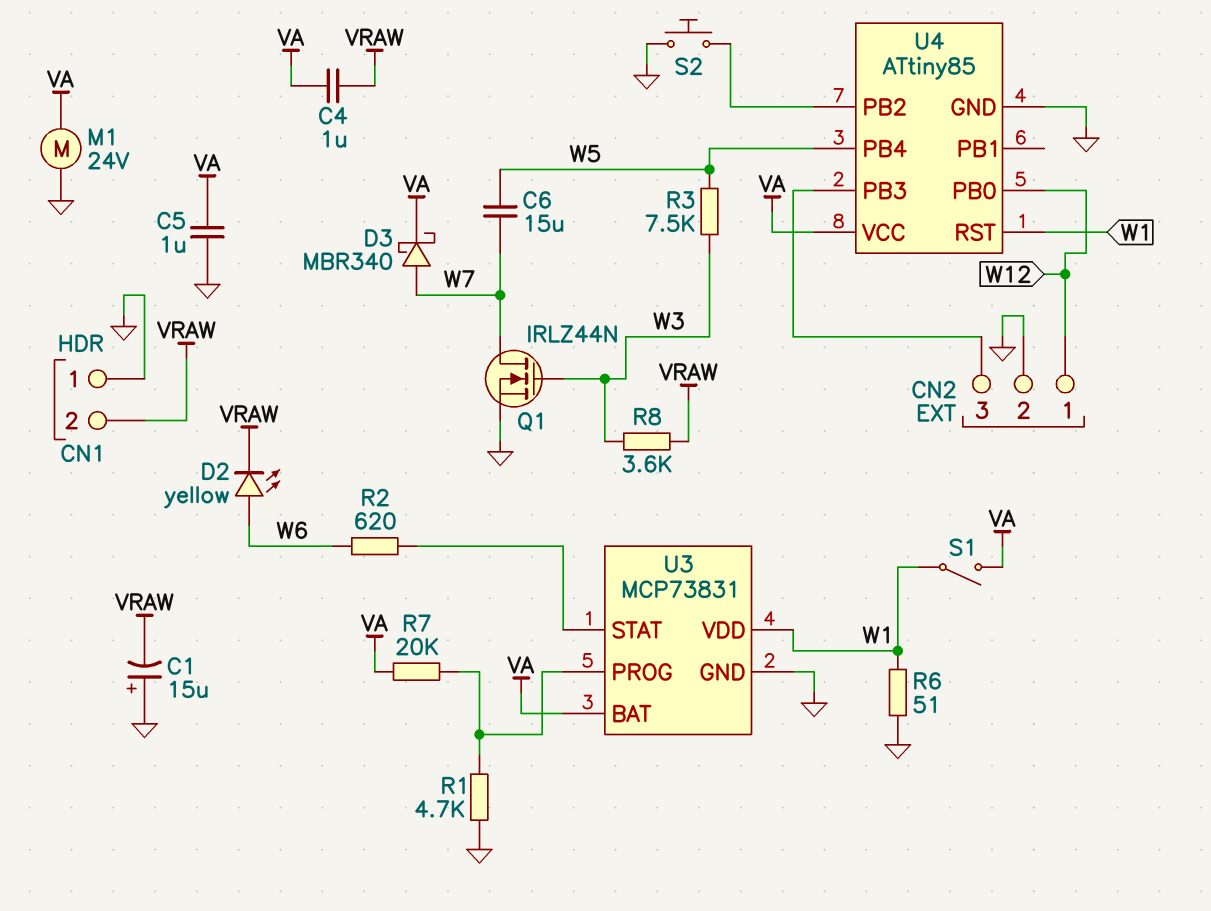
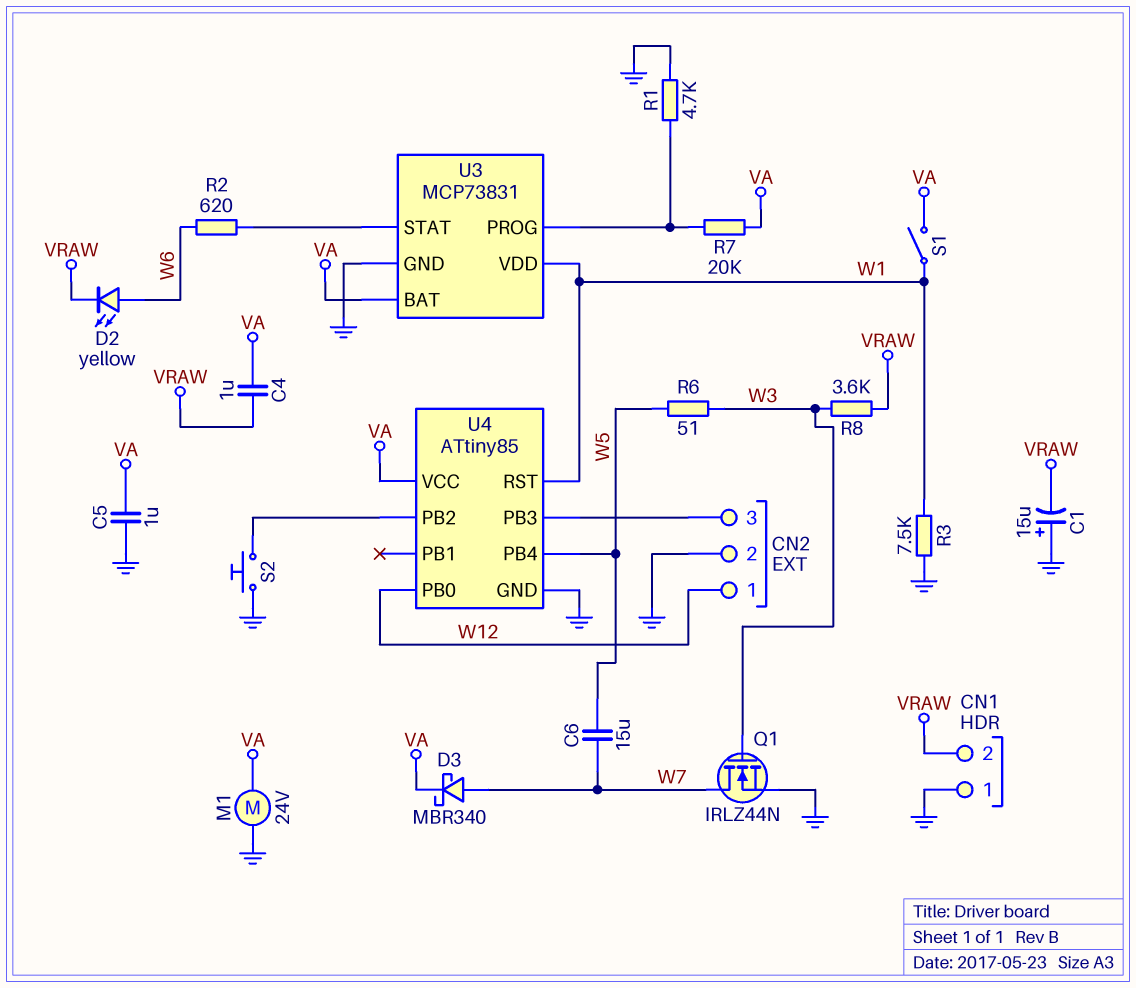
R3: 7.5k (W3, W5) -> 7.5k (GND, W1)
R6: 51 (GND, W1) -> 51 (W3, W5)

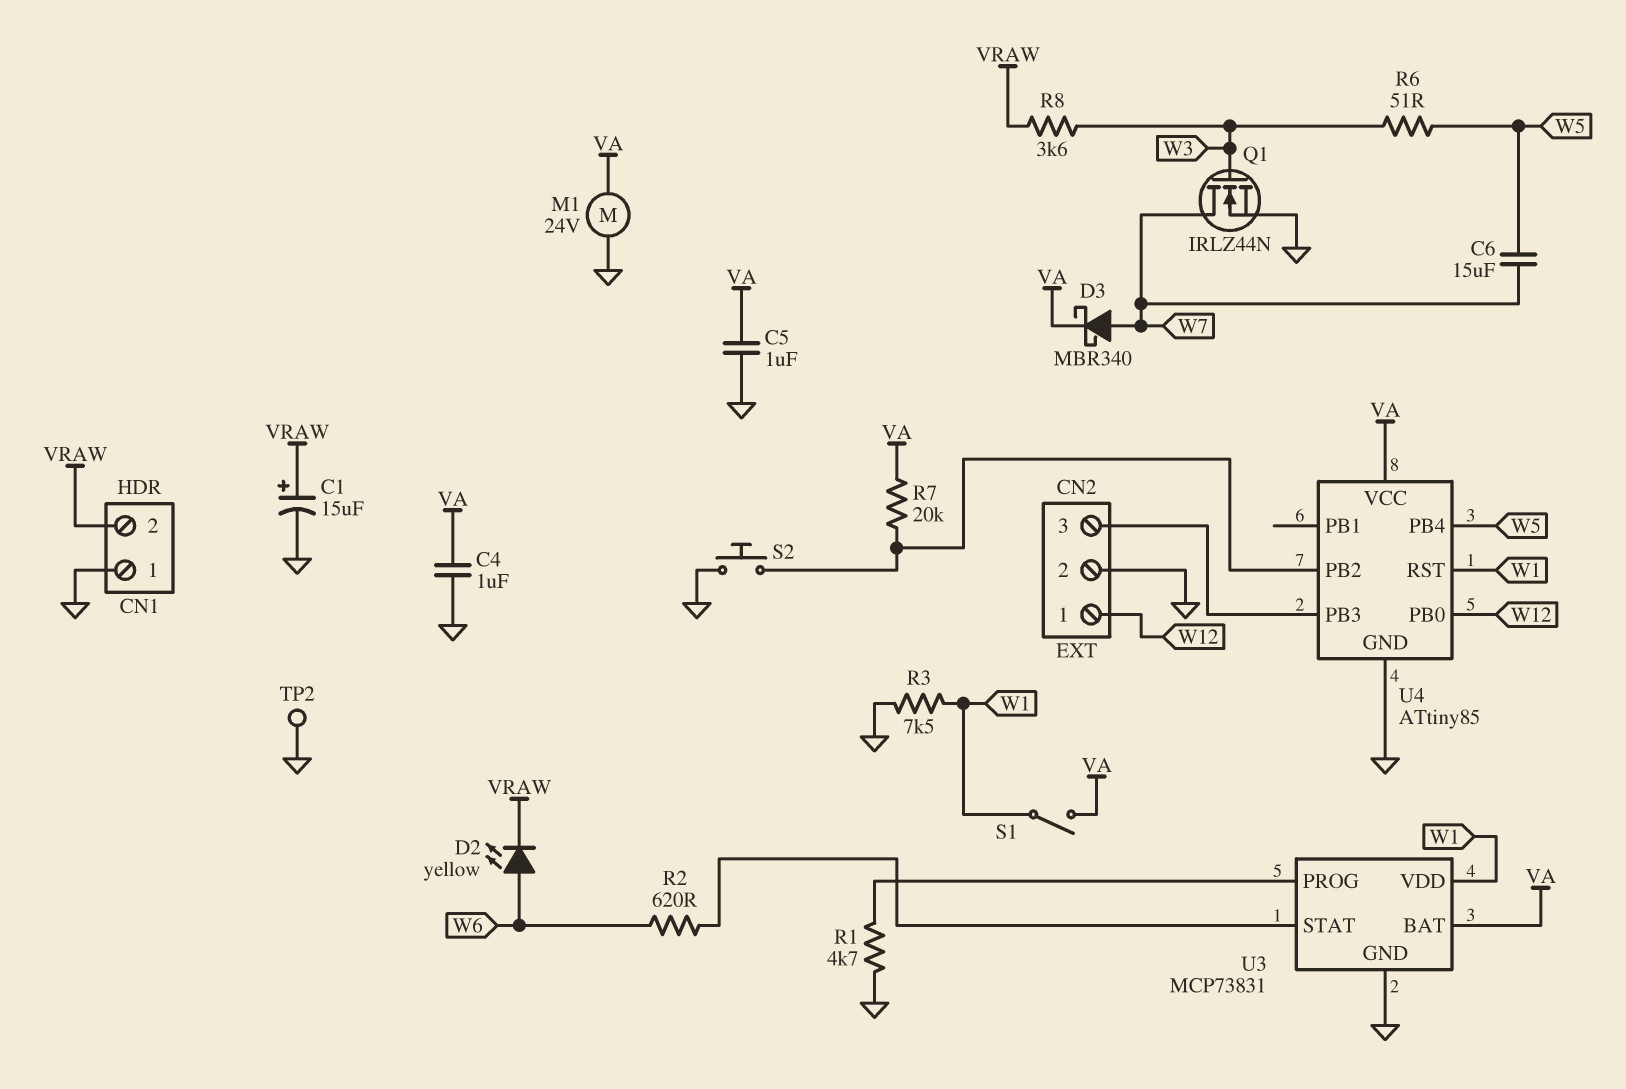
C1: 15uF (plus GND, minus VRAW) -> 15uF (plus VRAW, minus GND)
C4: 1uF (VA, VRAW) -> 1uF (GND, VA)
R7: 20k (U3/PROG, VA) -> 20k (U4/PB2, VA)
TP2: none -> test point (GND)

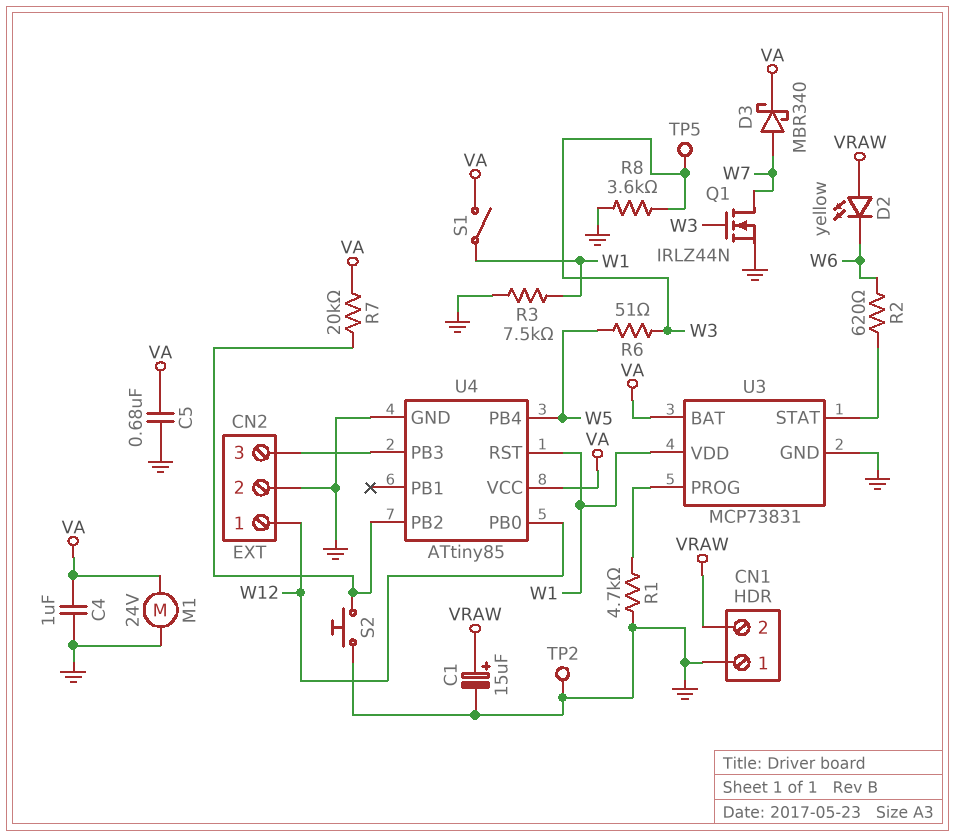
C5: 1uF (GND, VA) -> 680nF (GND, VA)
C6: 15uF (W5, W7) -> none
D2: LED yellow (A W6, K VRAW) -> LED yellow (A VRAW, K W6)
R8: 3.6k (VRAW, W3) -> 3.6k (GND, W3)
TP5: none -> test point (W3)

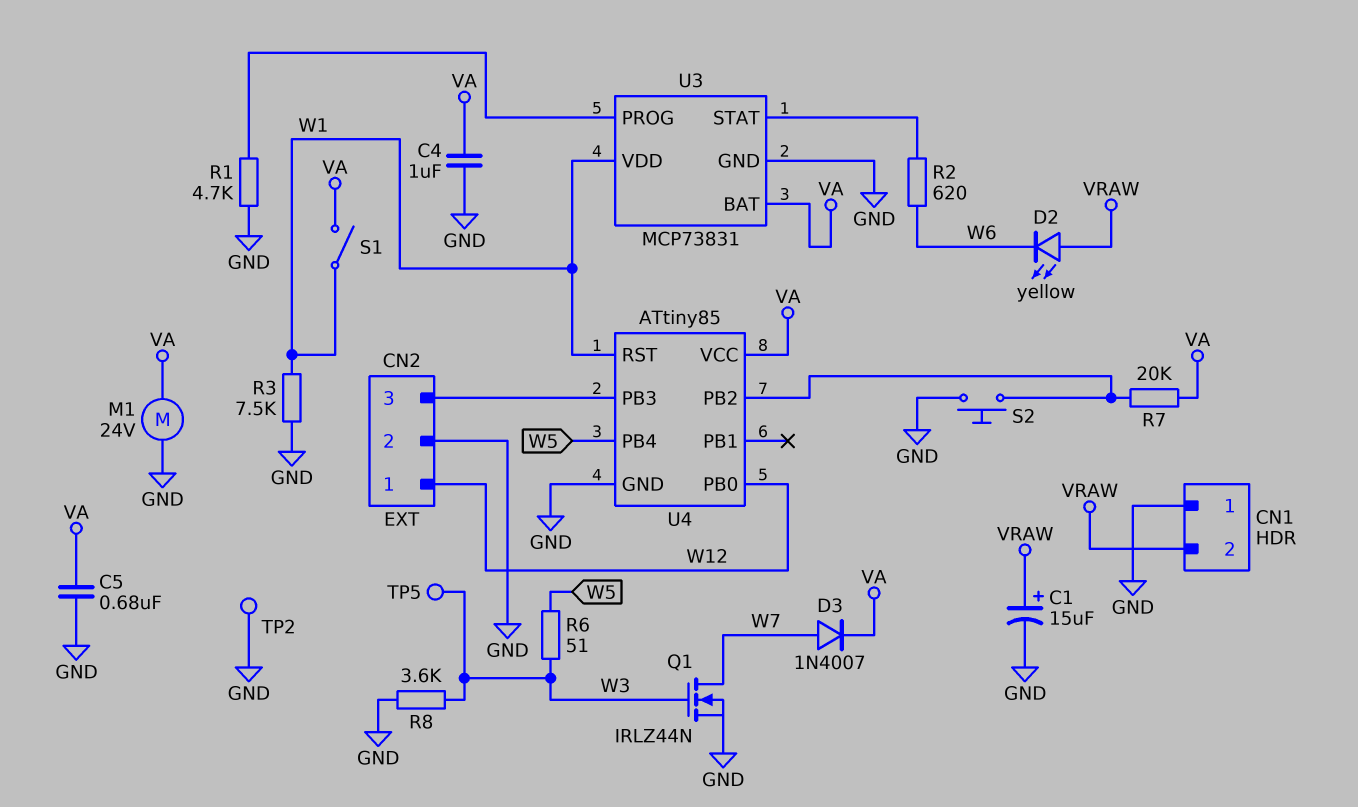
D3: schottky MBR340 (A W7, K VA) -> diode 1N4007 (A W7, K VA)

